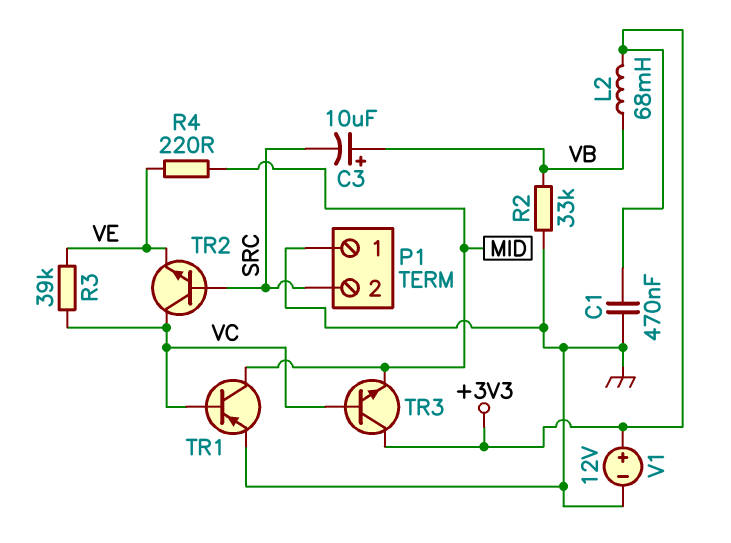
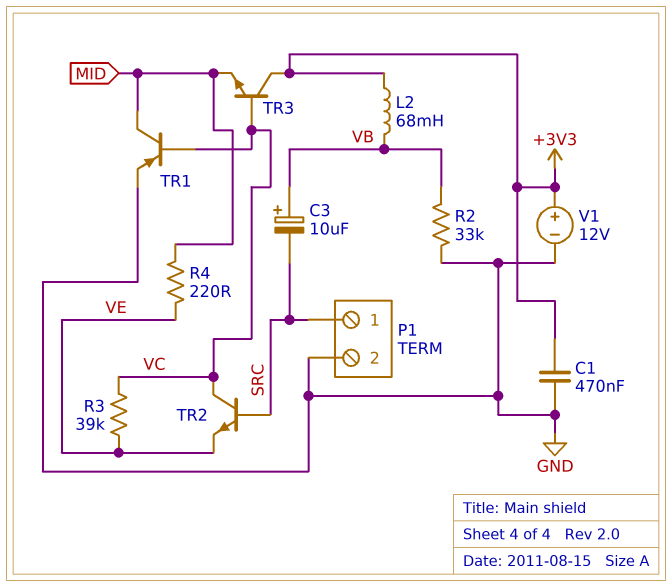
P1 pin 1: GND -> SRC
P1 pin 2: SRC -> GND

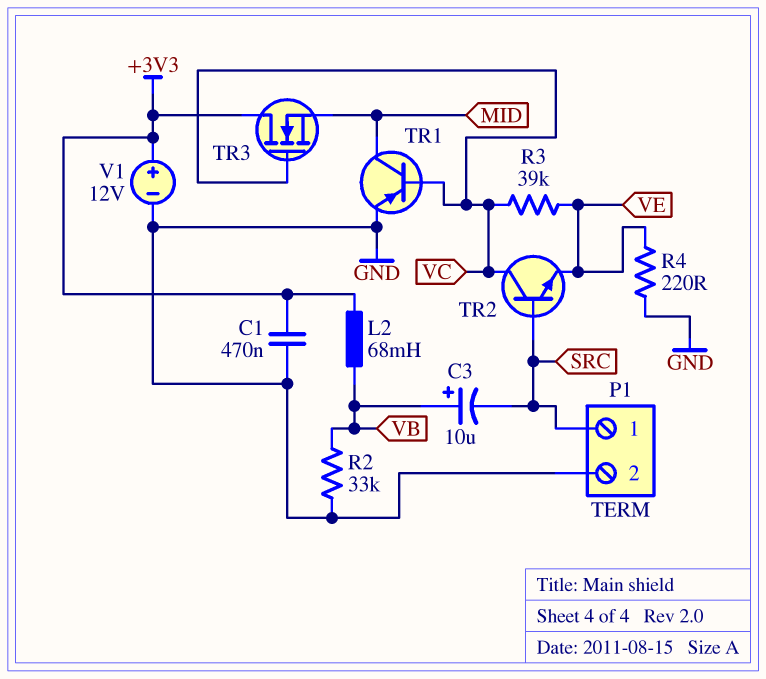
R4: 220 (MID, VE) -> 220 (GND, VE)
TR3: NPN (B VC, C +3V3, E MID) -> NMOS (G VC, D +3V3, S MID)

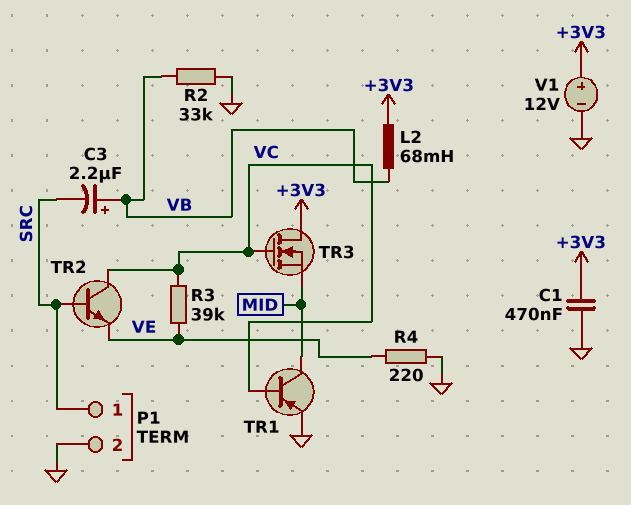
C3: 10uF (plus VB, minus SRC) -> 2.2uF (plus VB, minus SRC)

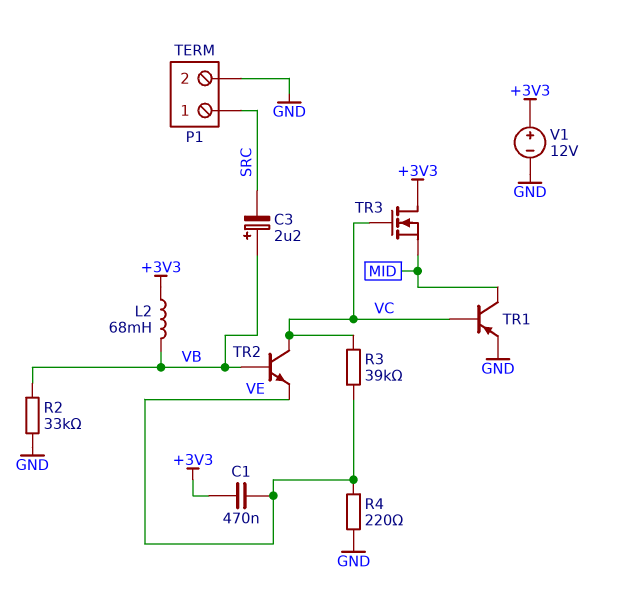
C1: 470nF (+3V3, GND) -> 470nF (+3V3, VE)
TR2: NPN (B SRC, C VC, E VE) -> NPN (B VB, C VC, E VE)

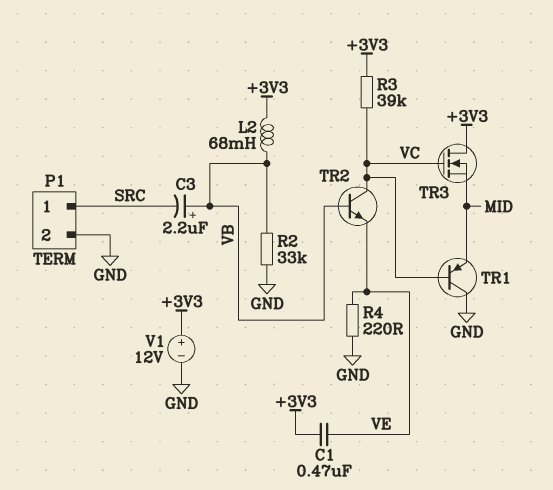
R3: 39k (VC, VE) -> 39k (+3V3, VC)
TR1: PNP (B VC, C MID, E GND) -> PNP (B VC, C GND, E MID)

